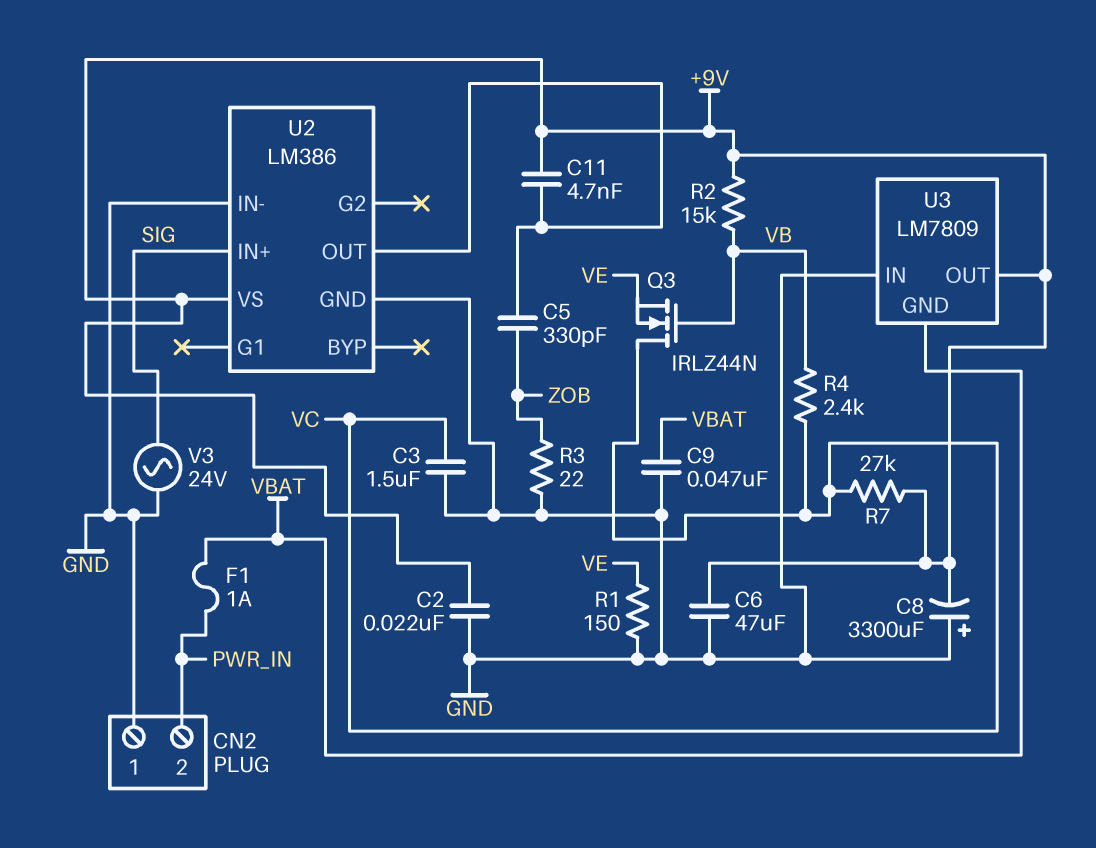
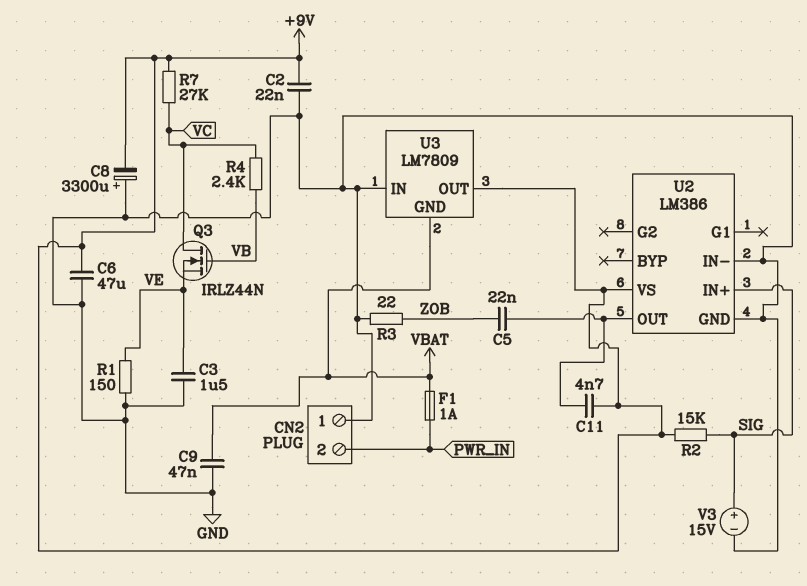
C3: 1.5uF (GND, VC) -> 1.5uF (GND, VE)
C5: 330pF (U2/OUT, ZOB) -> 22nF (U2/OUT, ZOB)
R2: 15k (+9V, VB) -> 15k (+9V, SIG)
V3: AC 24V (GND, SIG) -> 15V (plus SIG, minus GND)

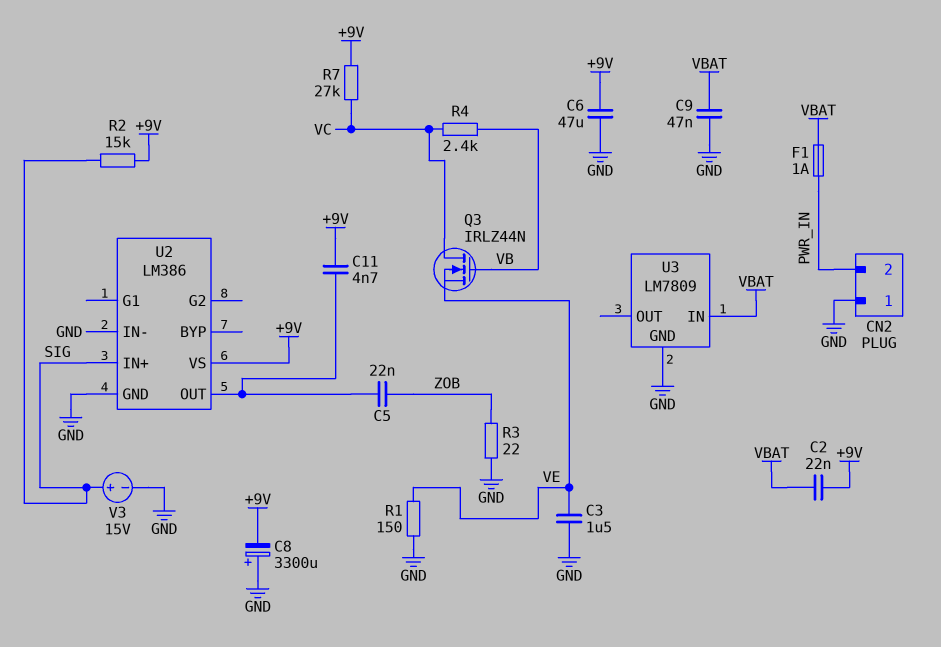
C2: 22nF (+9V, GND) -> 22nF (+9V, VBAT)
U3 pin GND: VBAT -> GND
U3 pin IN: GND -> VBAT
U3 pin OUT: +9V -> none

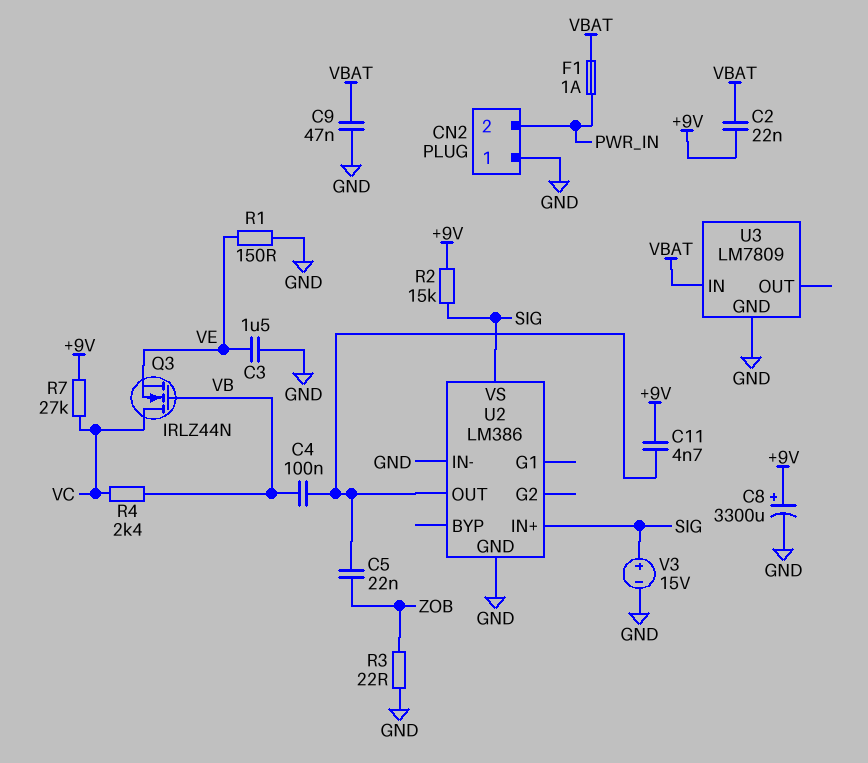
C4: none -> 100nF (U2/OUT, VB)
C6: 47uF (+9V, GND) -> none
C8: 3300uF (plus GND, minus +9V) -> 3300uF (plus +9V, minus GND)
U2 pin VS: +9V -> SIG

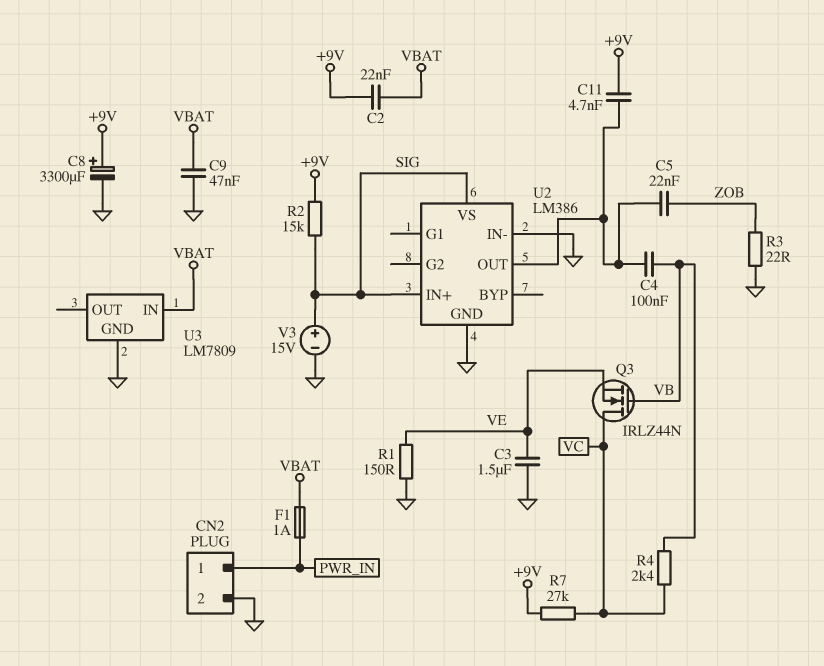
CN2 pin 1: GND -> PWR_IN
CN2 pin 2: PWR_IN -> GND

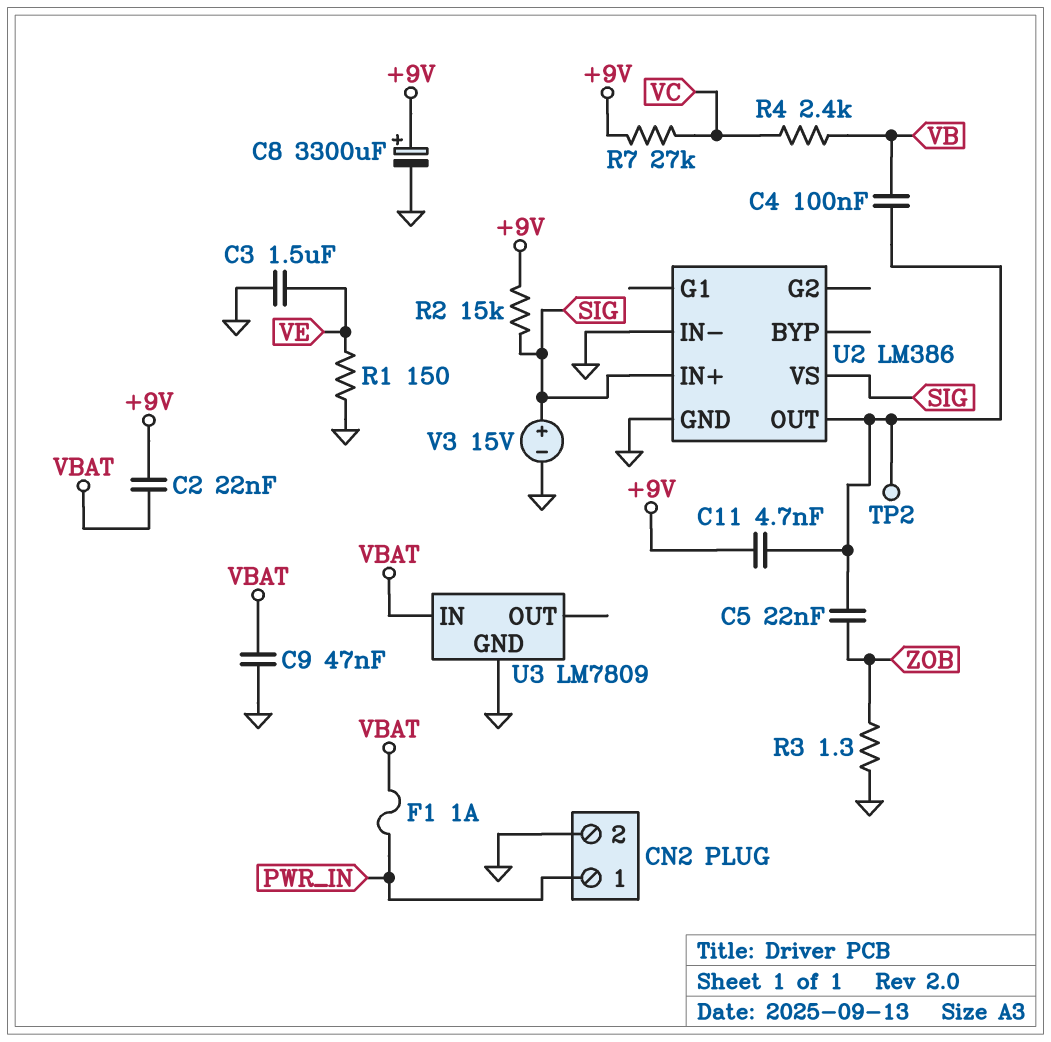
Q3: NMOS IRLZ44N (G VB, D VC, S VE) -> none
R3: 22 (GND, ZOB) -> 1.3 (GND, ZOB)
TP2: none -> test point (U2/OUT)

